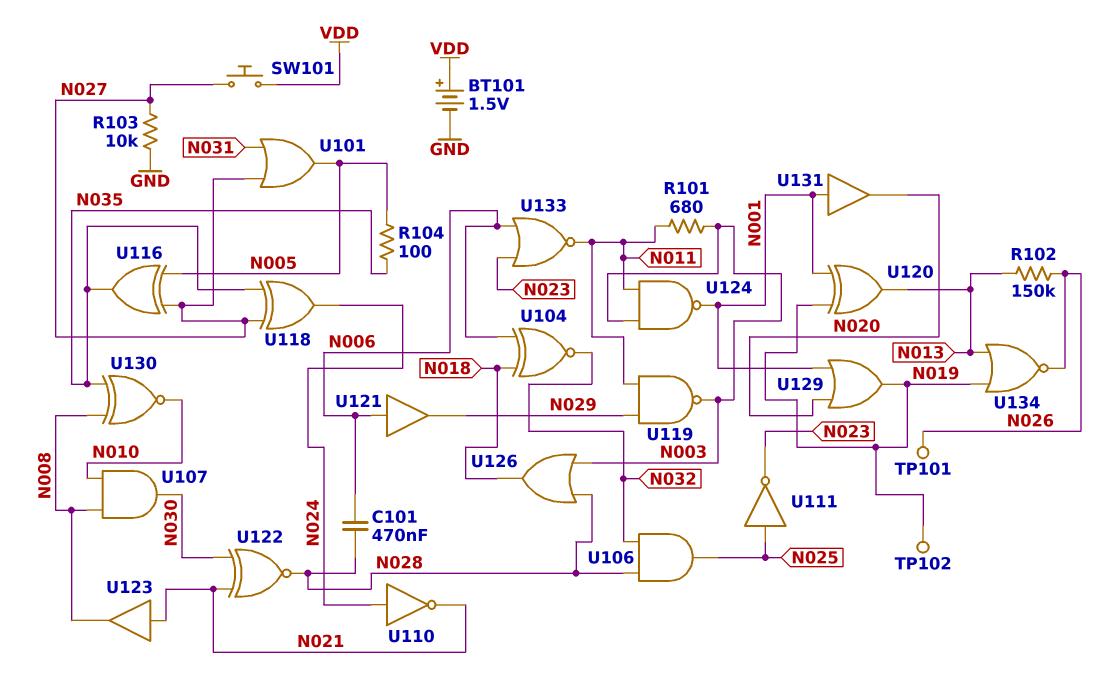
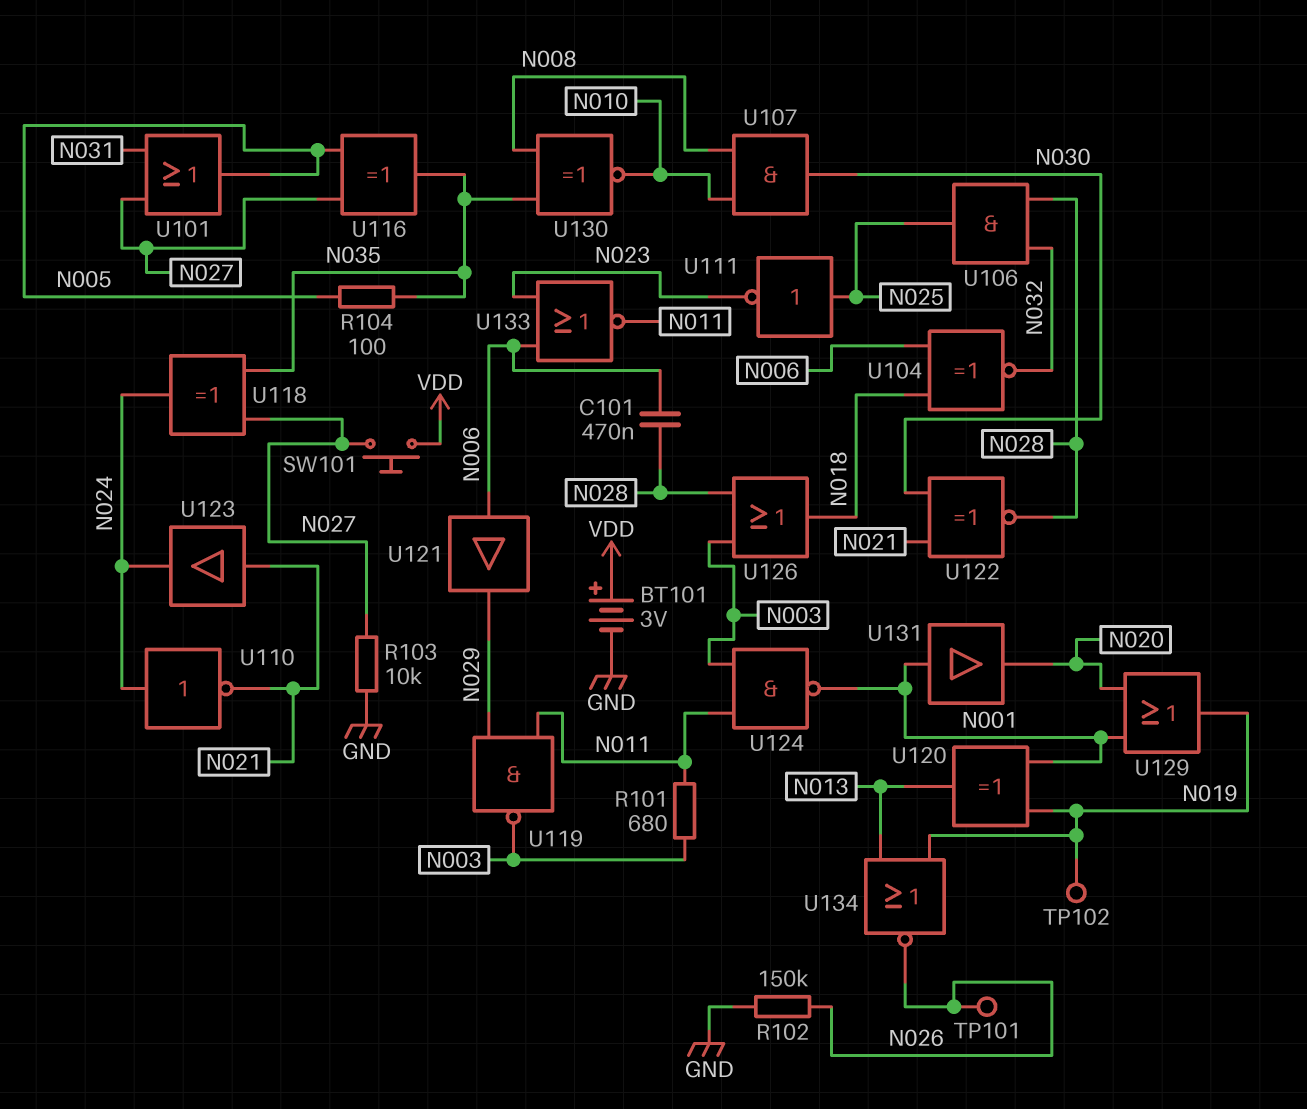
BT101: 1.5V (plus VDD, minus GND) -> 3V (plus VDD, minus GND)
R102: 150k (N013, N026) -> 150k (GND, N026)
U123: buffer (in N021, out N008) -> buffer (in N021, out N024)

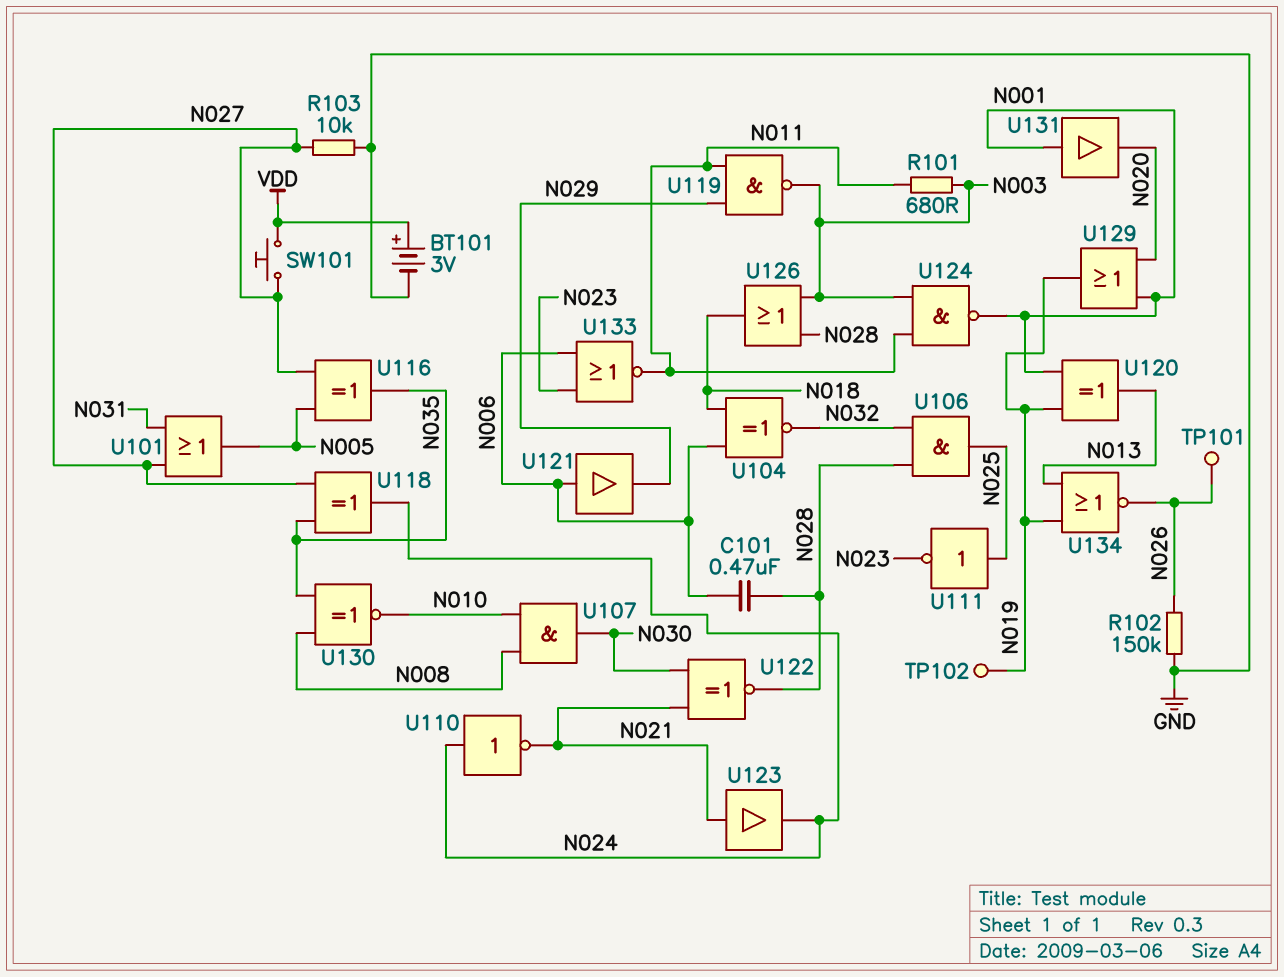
R104: 100 (N005, N035) -> none

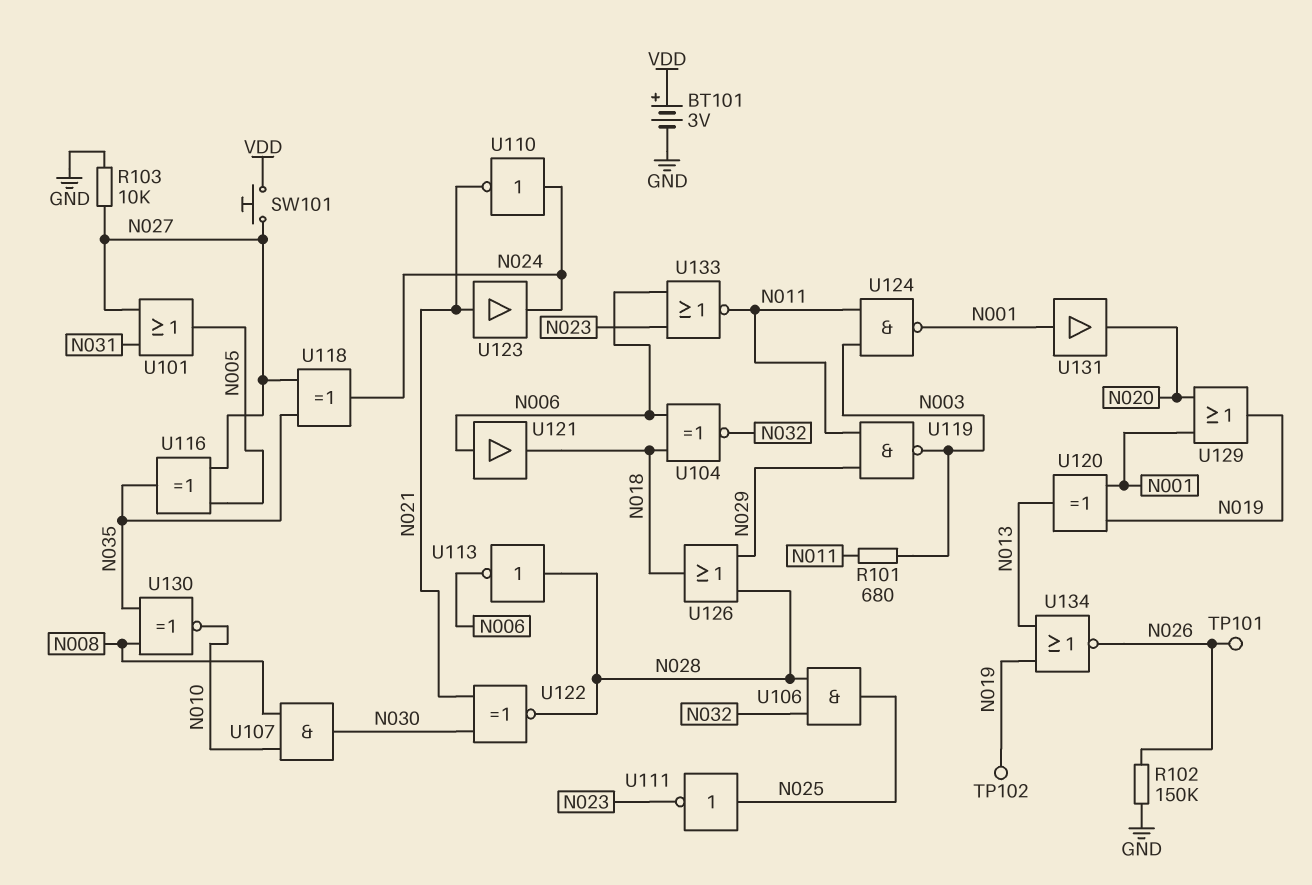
C101: 470nF (N006, N028) -> none
U113: none -> NOT (in N028, out N006)
U121: buffer (in N006, out N029) -> buffer (in N006, out N018)
U126: OR (in N003, in N028, out N018) -> OR (in N028, in N029, out N018)

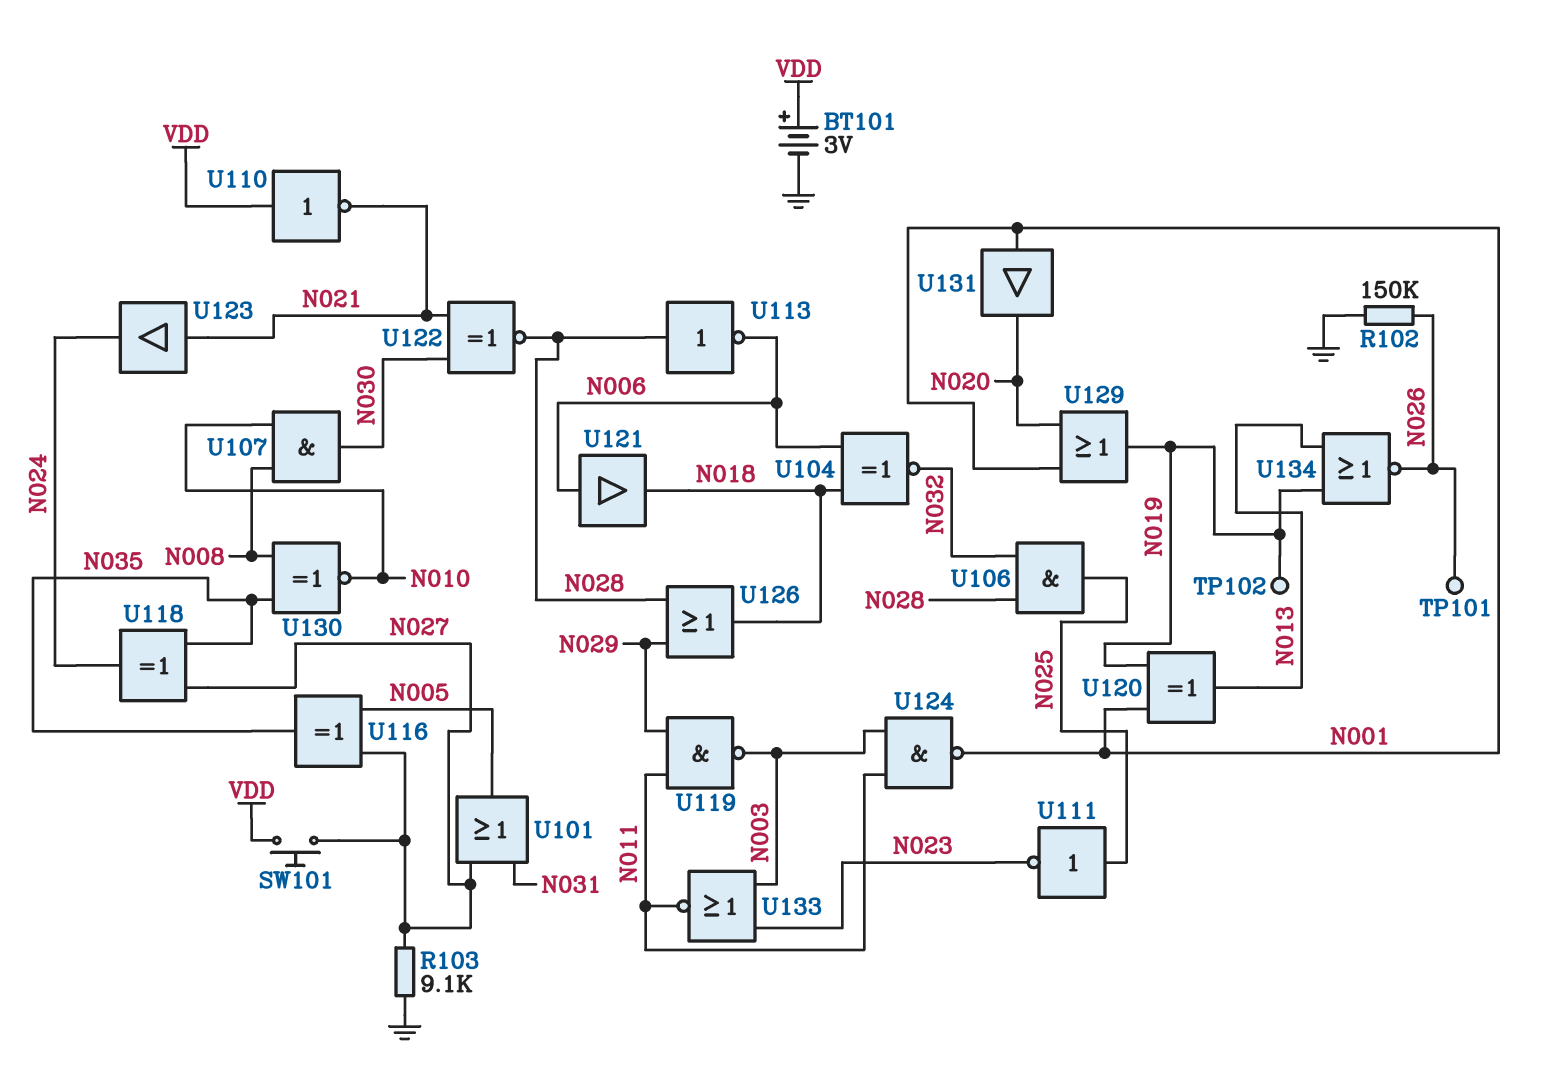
R101: 680 (N003, N011) -> none
R103: 10k (GND, N027) -> 9.1k (GND, N027)
U110: NOT (in N024, out N021) -> NOT (in VDD, out N021)
U133: NOR (in N006, in N023, out N011) -> NOR (in N003, in N023, out N011)

